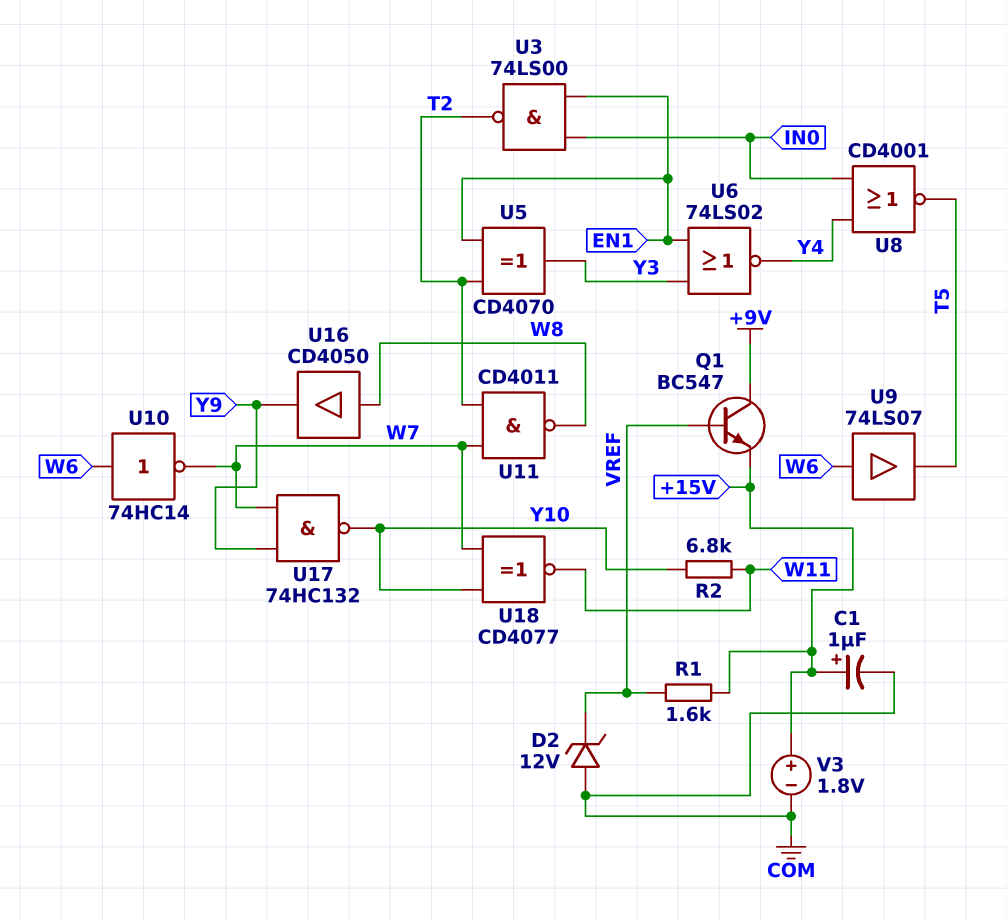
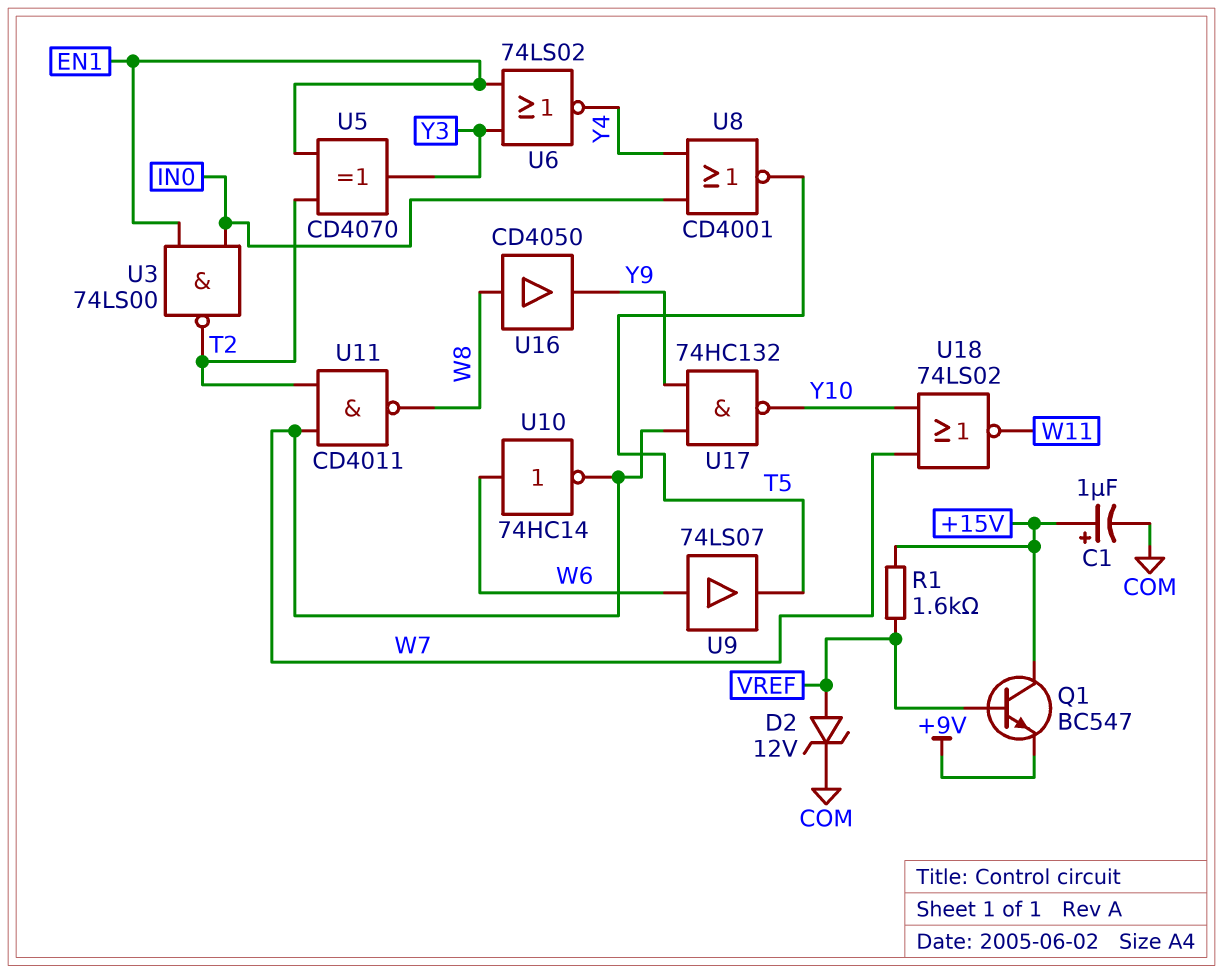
D2: zener 12V (A COM, K VREF) -> zener 12V (A VREF, K COM)
Q1: NPN BC547 (B VREF, C +9V, E +15V) -> NPN BC547 (B VREF, C +15V, E +9V)
R2: 6.8k (W11, Y10) -> none
U18: XNOR CD4077 (in W7, in Y10, out W11) -> NOR 74LS02 (in W7, in Y10, out W11)
V3: 1.8V (plus +15V, minus COM) -> none

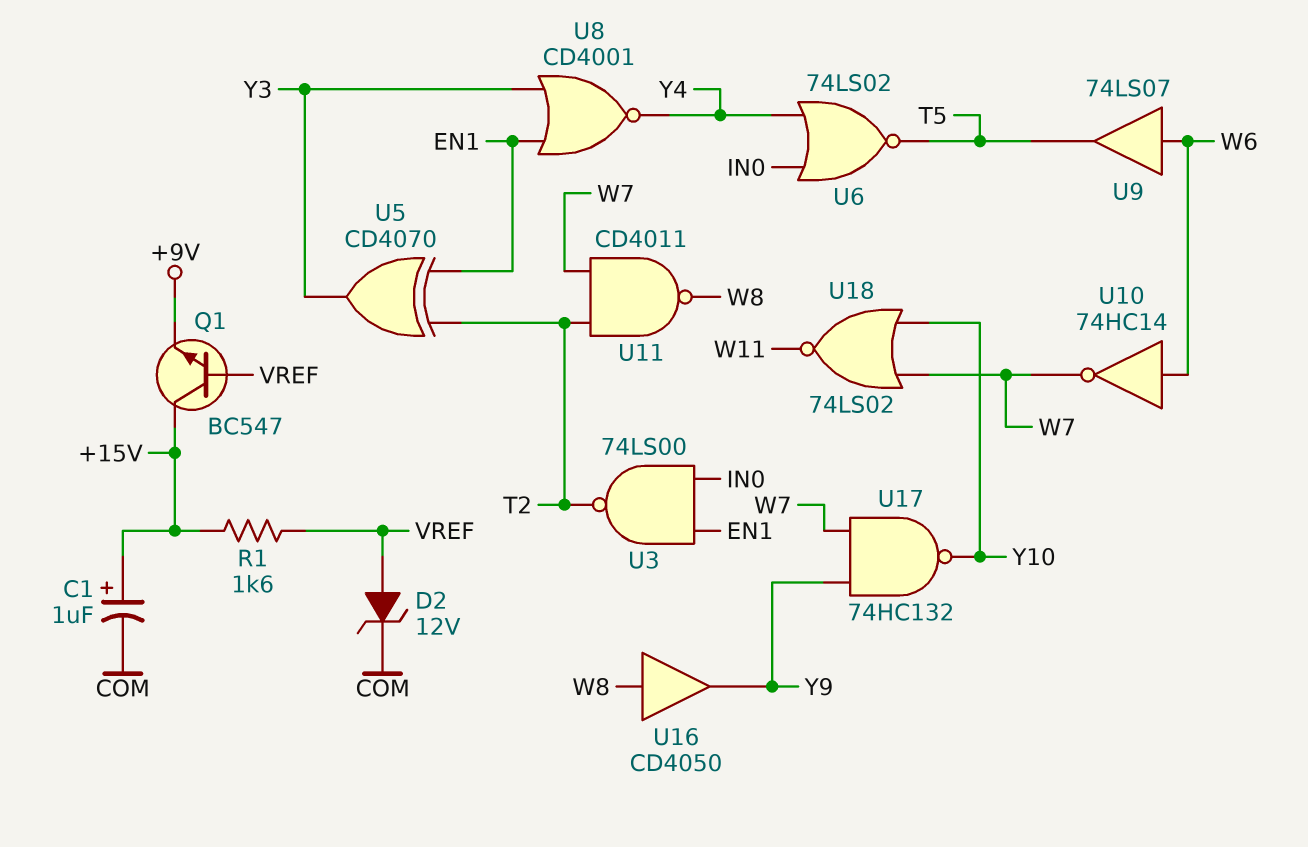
U6: NOR 74LS02 (in EN1, in Y3, out Y4) -> NOR 74LS02 (in IN0, in Y4, out T5)
U8: NOR CD4001 (in IN0, in Y4, out T5) -> NOR CD4001 (in EN1, in Y3, out Y4)

